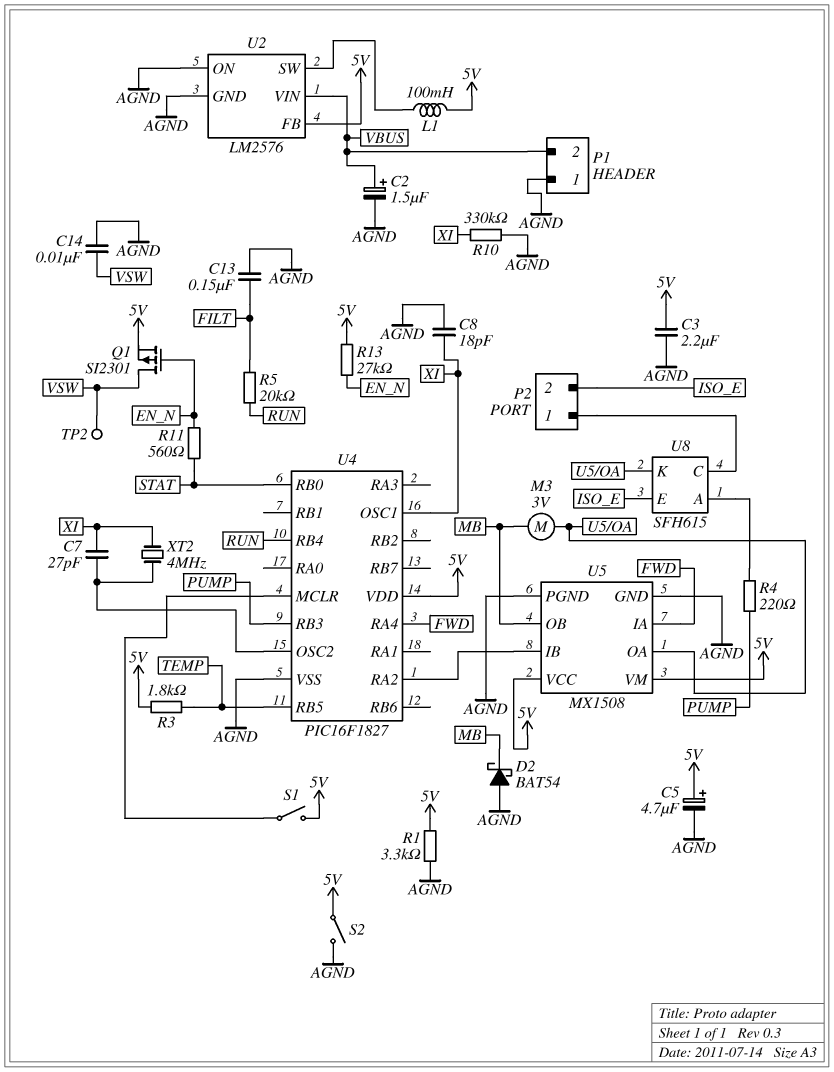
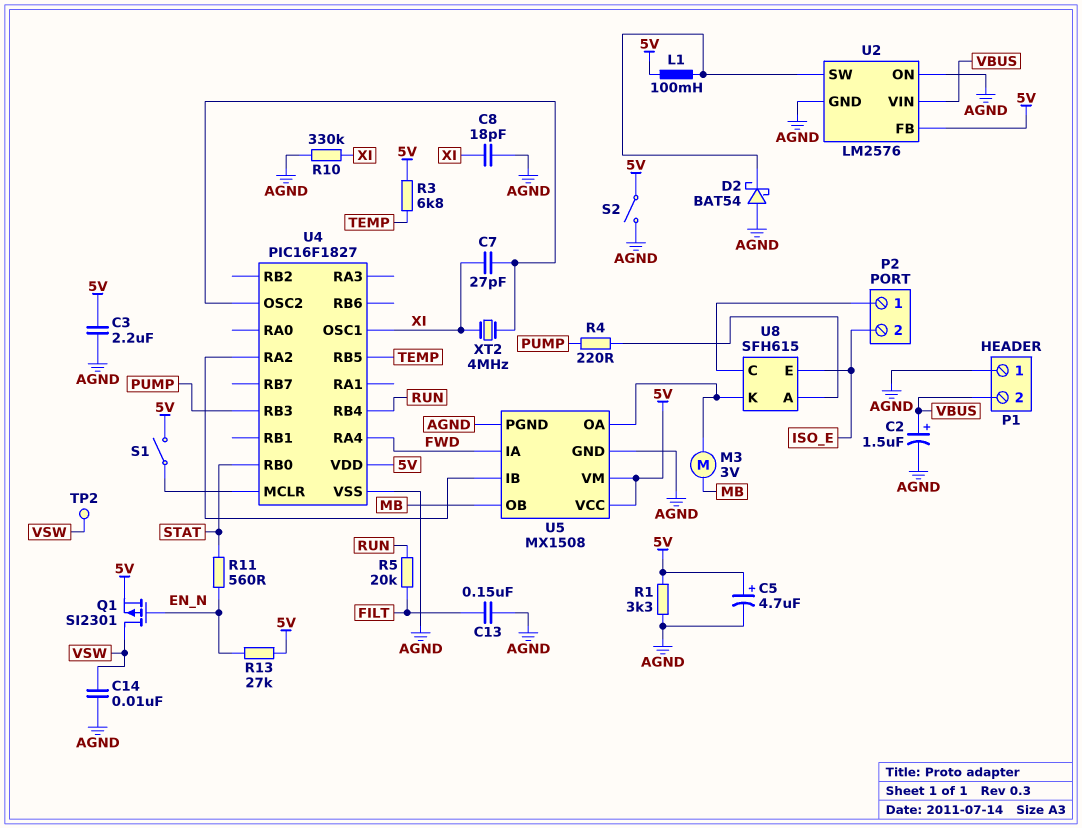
D2: schottky BAT54 (A AGND, K MB) -> schottky BAT54 (A AGND, K U2/SW)
R3: 1.8k (5V, TEMP) -> 6.8k (5V, TEMP)

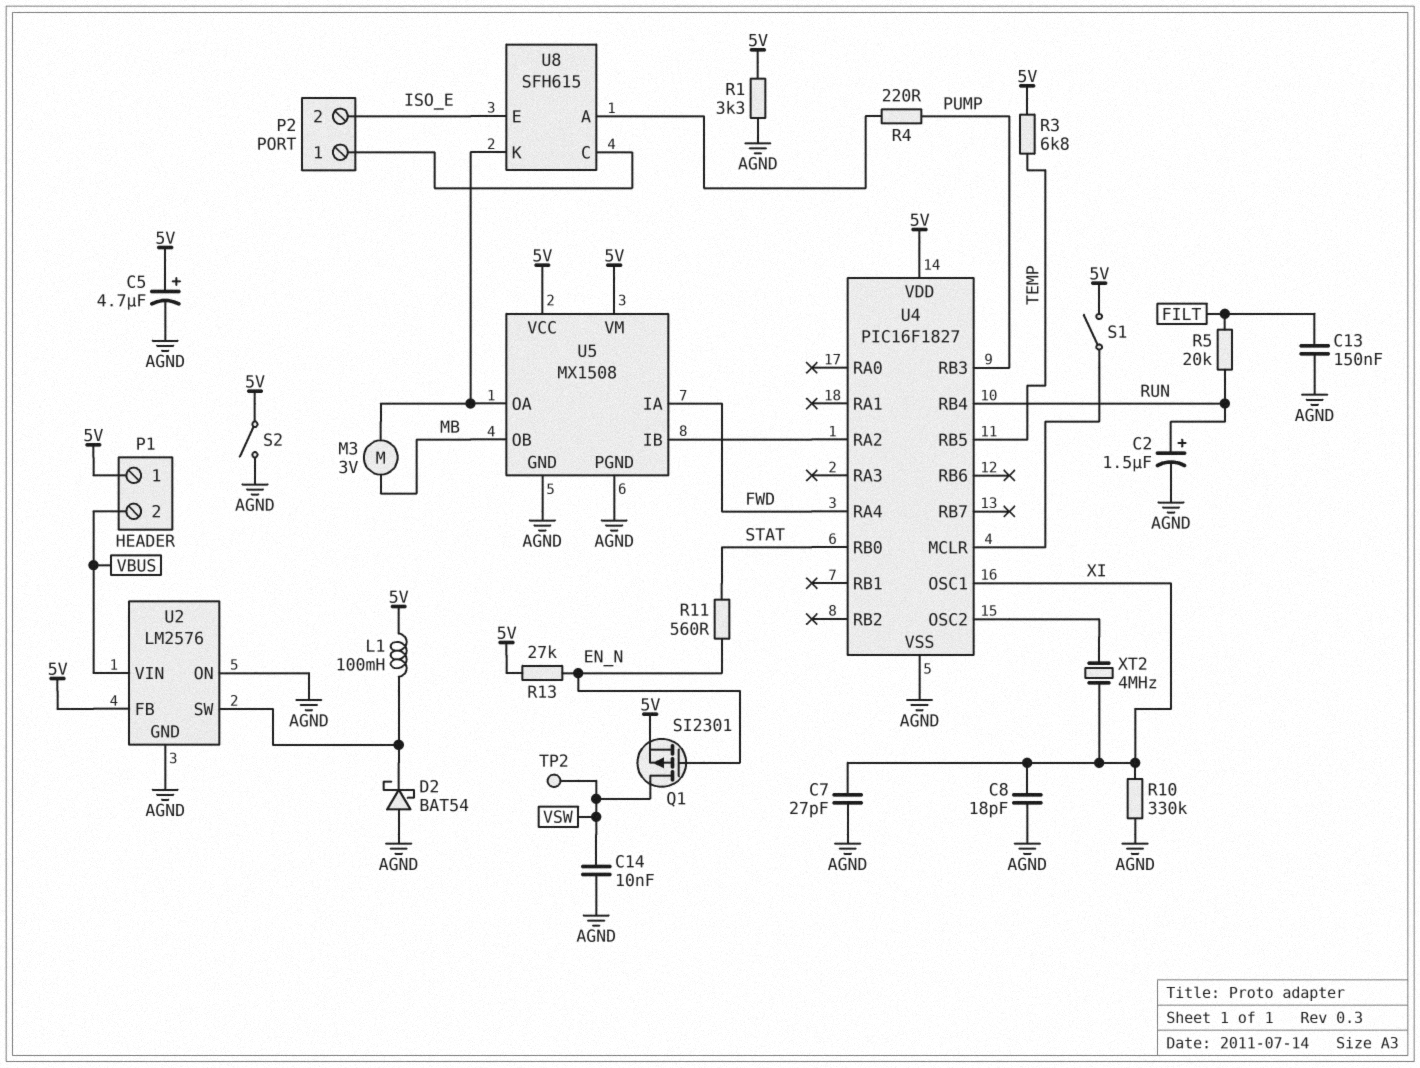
C2: 1.5uF (plus VBUS, minus AGND) -> 1.5uF (plus RUN, minus AGND)
C3: 2.2uF (5V, AGND) -> none
C7: 27pF (U4/OSC2, XI) -> 27pF (AGND, XI)
P1 pin 1: AGND -> 5V

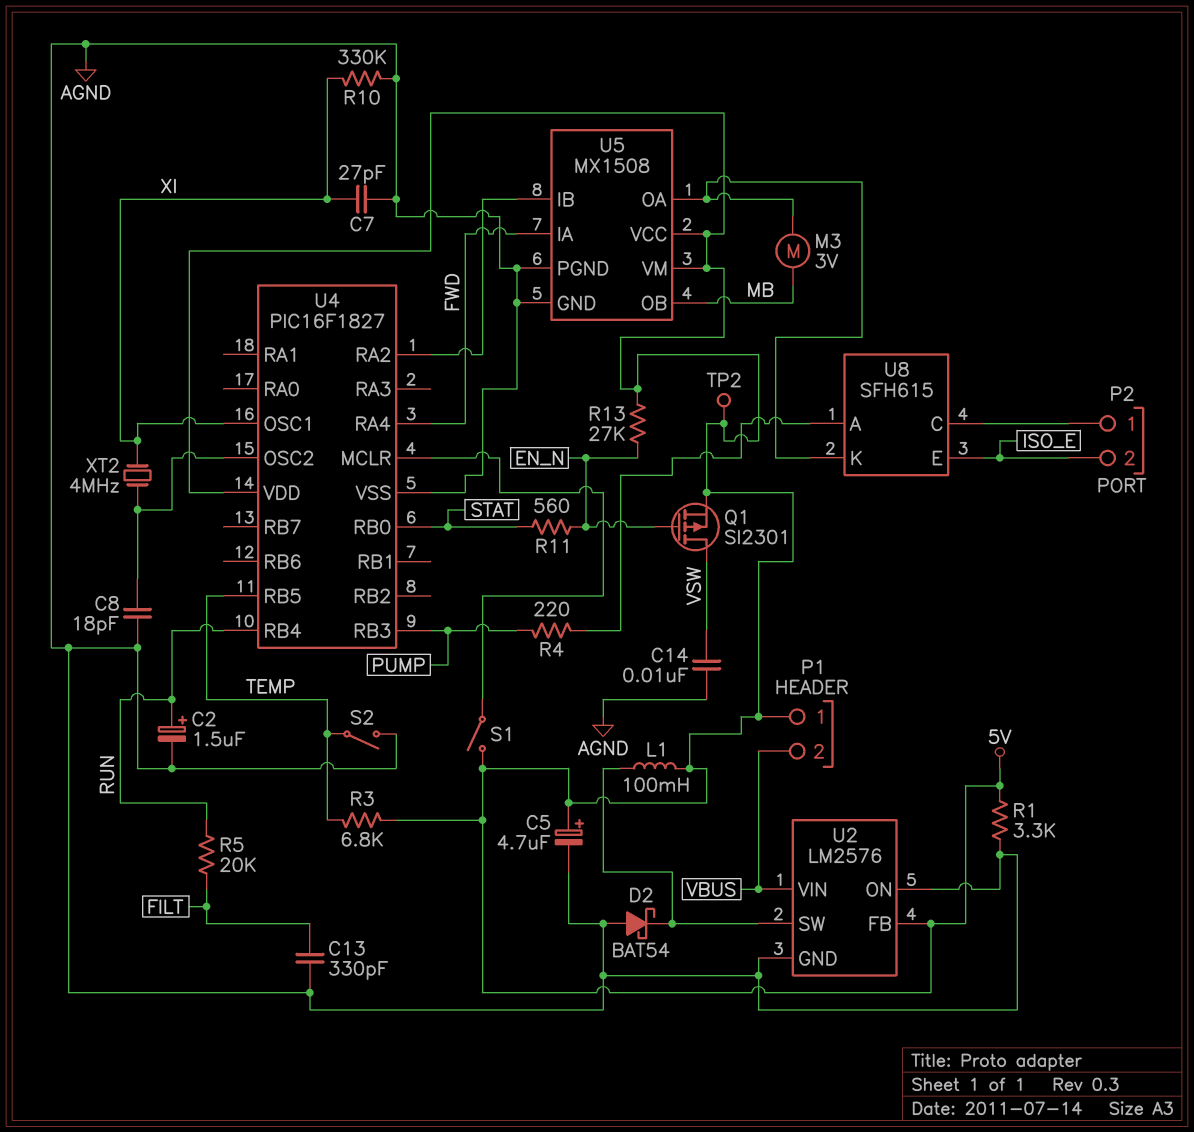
C8: 18pF (AGND, XI) -> 18pF (AGND, U4/OSC2)
C13: 150nF (AGND, FILT) -> 330pF (AGND, FILT)
S2: switch (5V, AGND) -> switch (AGND, TEMP)
TP2: test point (VSW) -> test point (5V)

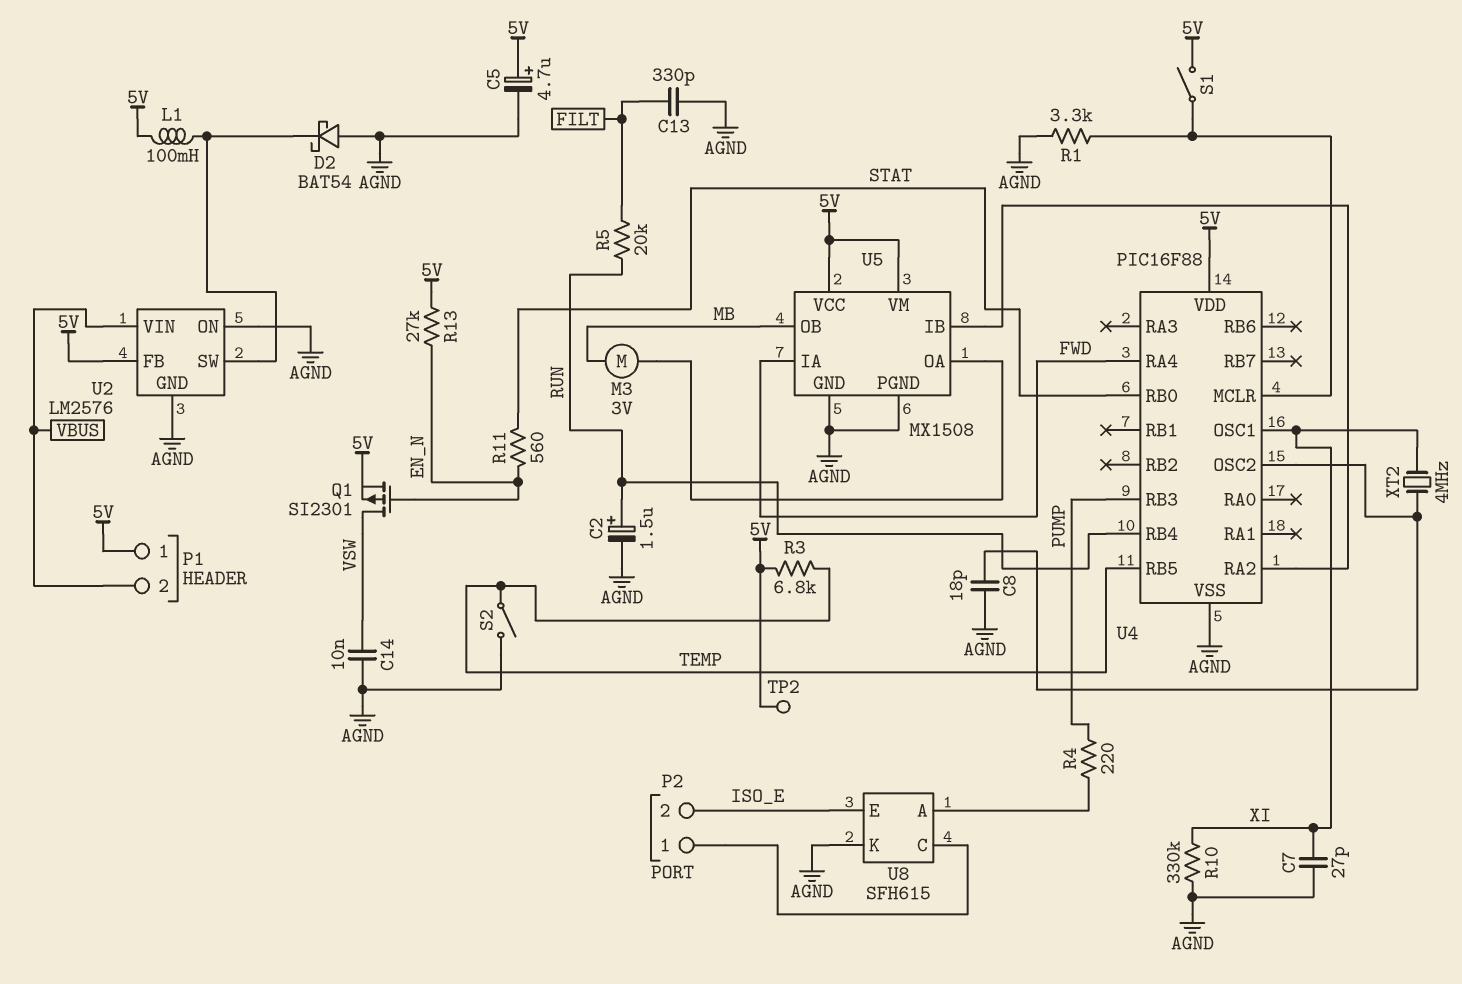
R1: 3.3k (5V, AGND) -> 3.3k (AGND, U4/MCLR)
U4: PIC16F1827 -> PIC16F88
U8 pin K: U5/OA -> AGND

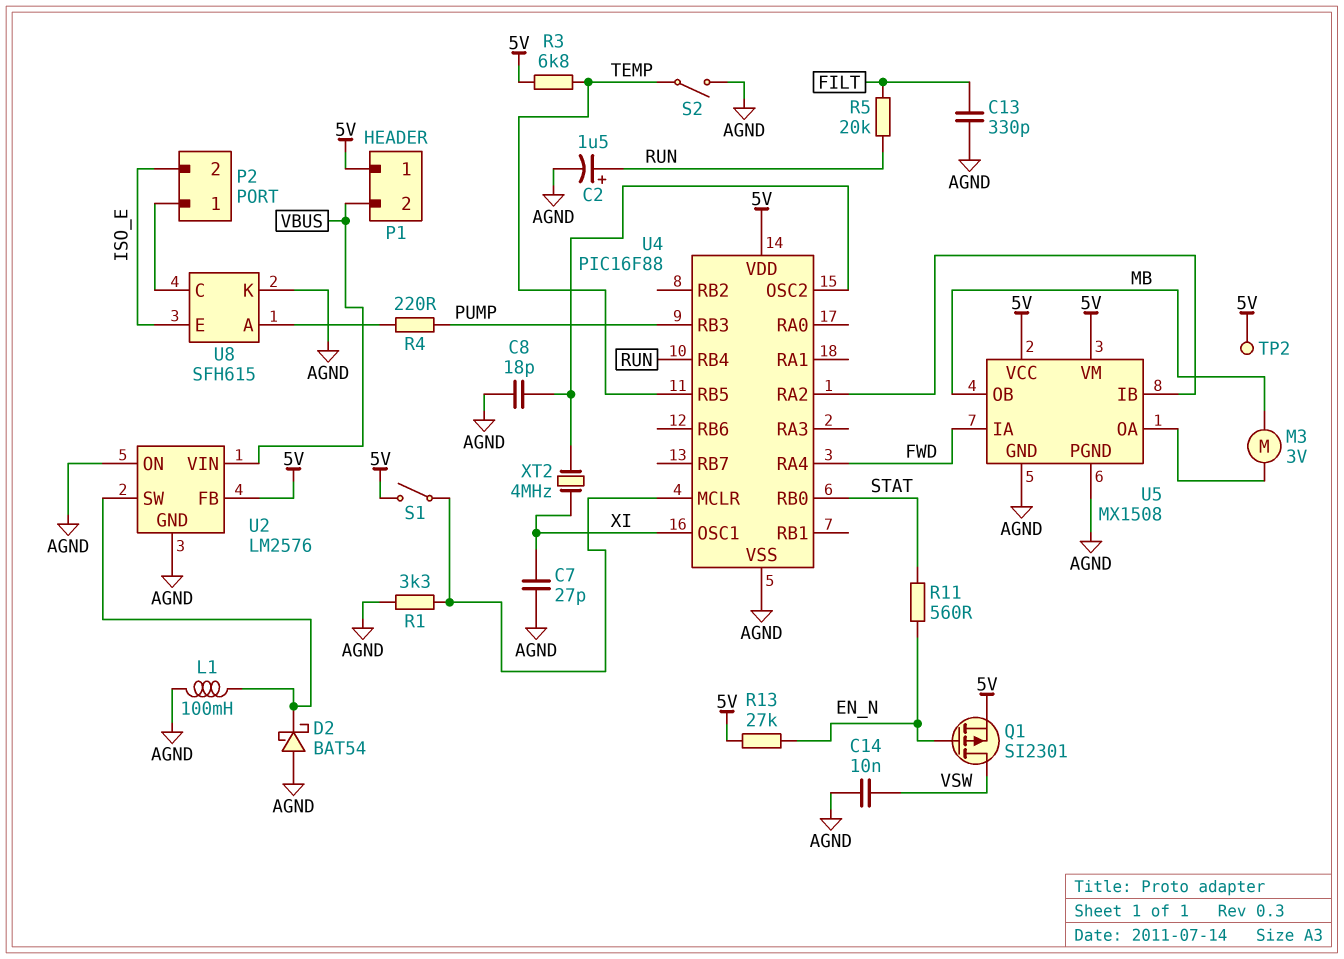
C5: 4.7uF (plus 5V, minus AGND) -> none
L1: 100mH (5V, U2/SW) -> 100mH (AGND, U2/SW)
R10: 330k (AGND, XI) -> none

